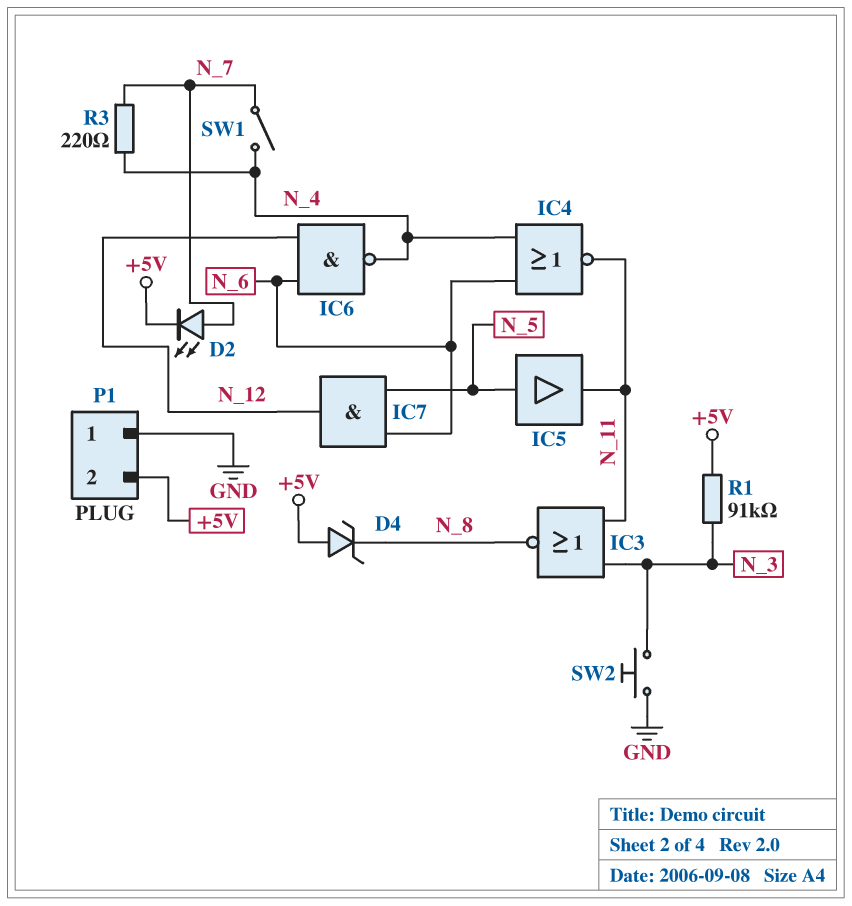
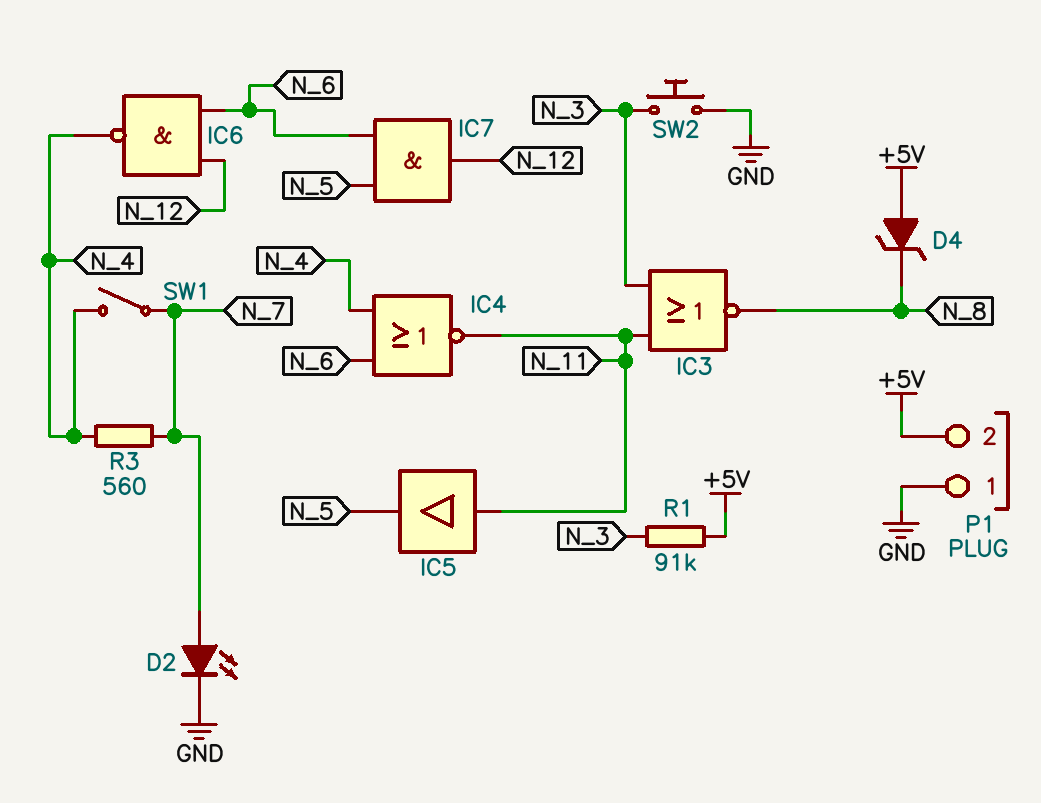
D2: LED (A N_7, K +5V) -> LED (A N_7, K GND)
IC5: buffer (in N_5, out N_11) -> buffer (in N_11, out N_5)
R3: 220 (N_4, N_7) -> 560 (N_4, N_7)

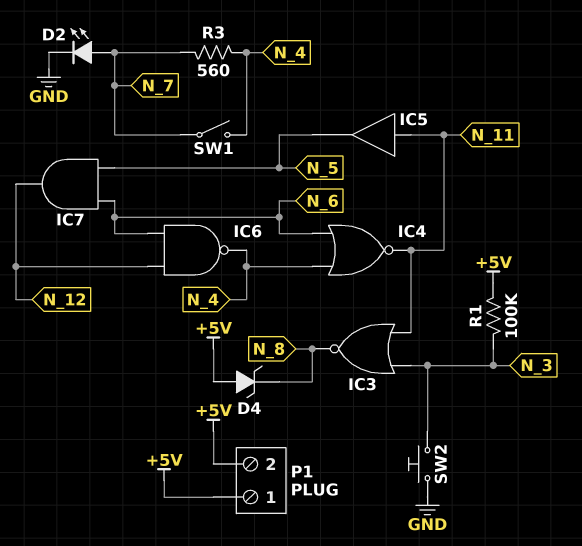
P1 pin 1: GND -> +5V
R1: 91k (+5V, N_3) -> 100k (+5V, N_3)

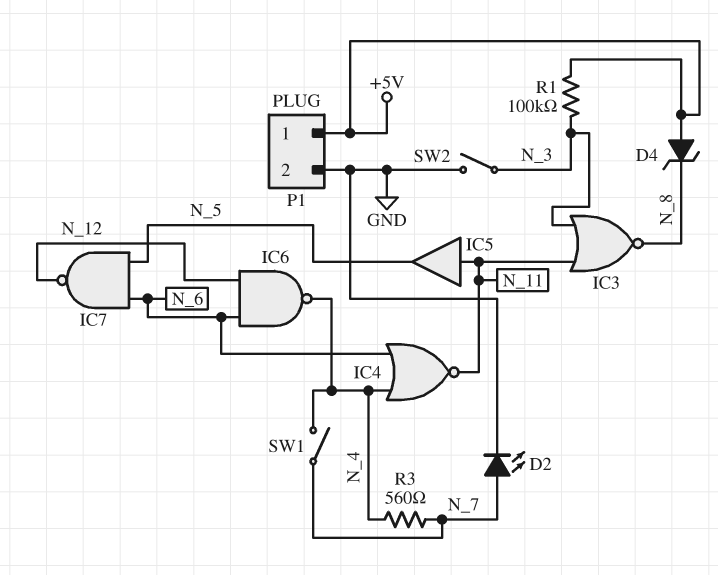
IC7: AND (in N_5, in N_6, out N_12) -> NAND (in N_5, in N_6, out N_12)
P1 pin 2: +5V -> GND
SW2: button (GND, N_3) -> switch (GND, N_3)

